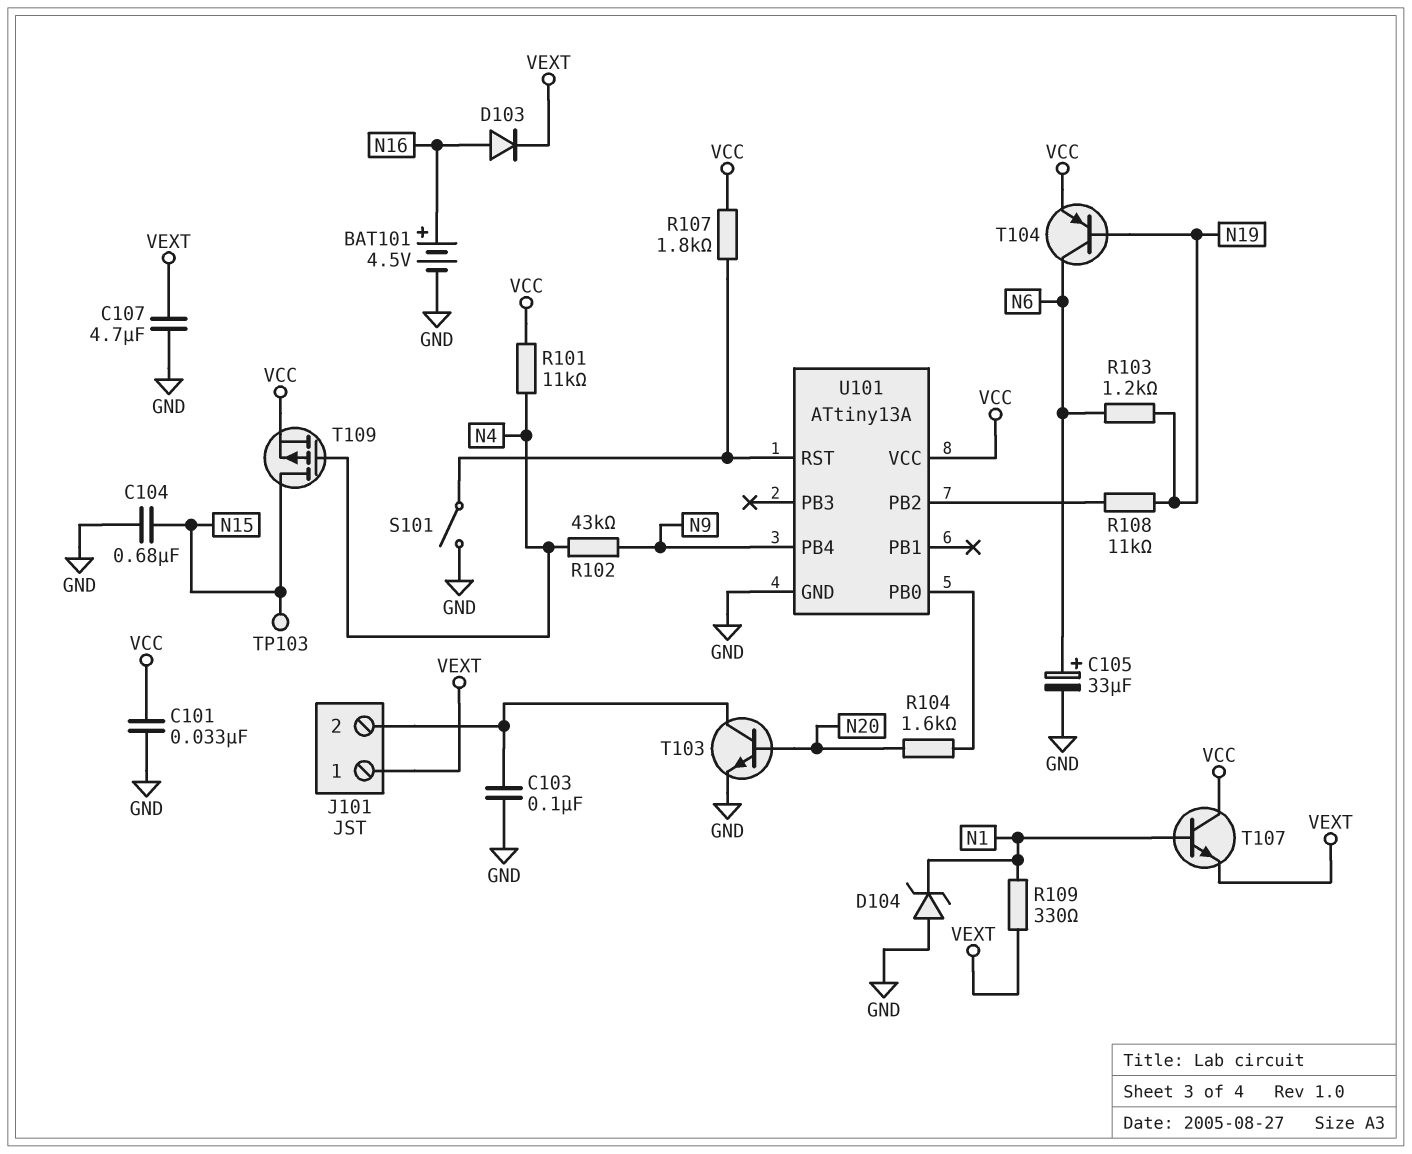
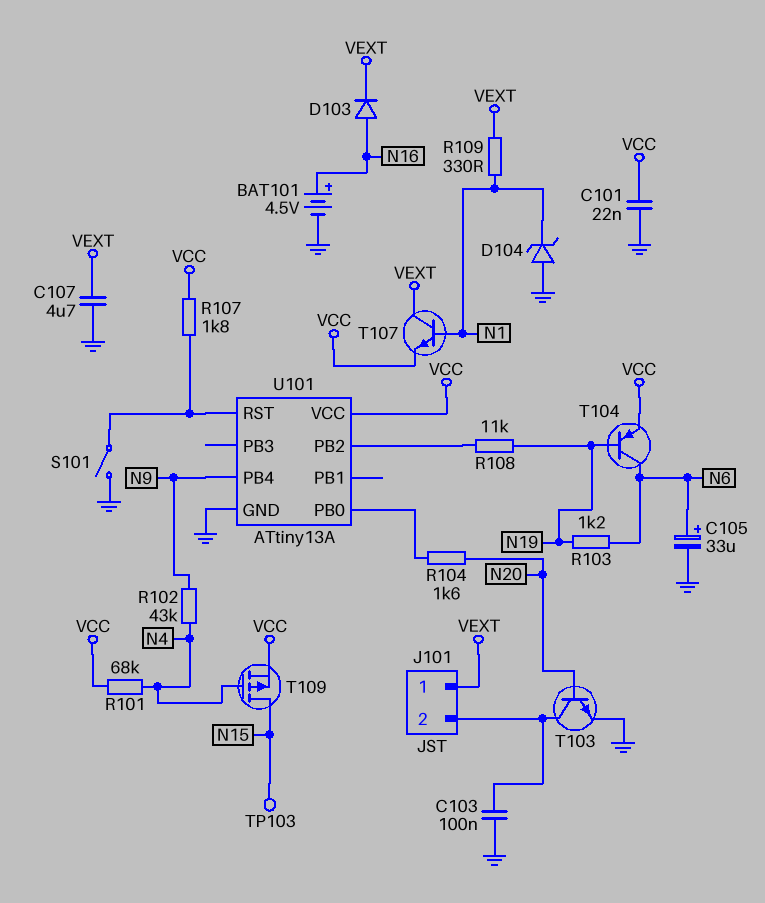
C101: 33nF (GND, VCC) -> 22nF (GND, VCC)
C104: 680nF (GND, N15) -> none
R101: 11k (N4, VCC) -> 68k (N4, VCC)
T107: NPN (B N1, C VCC, E VEXT) -> NPN (B N1, C VEXT, E VCC)

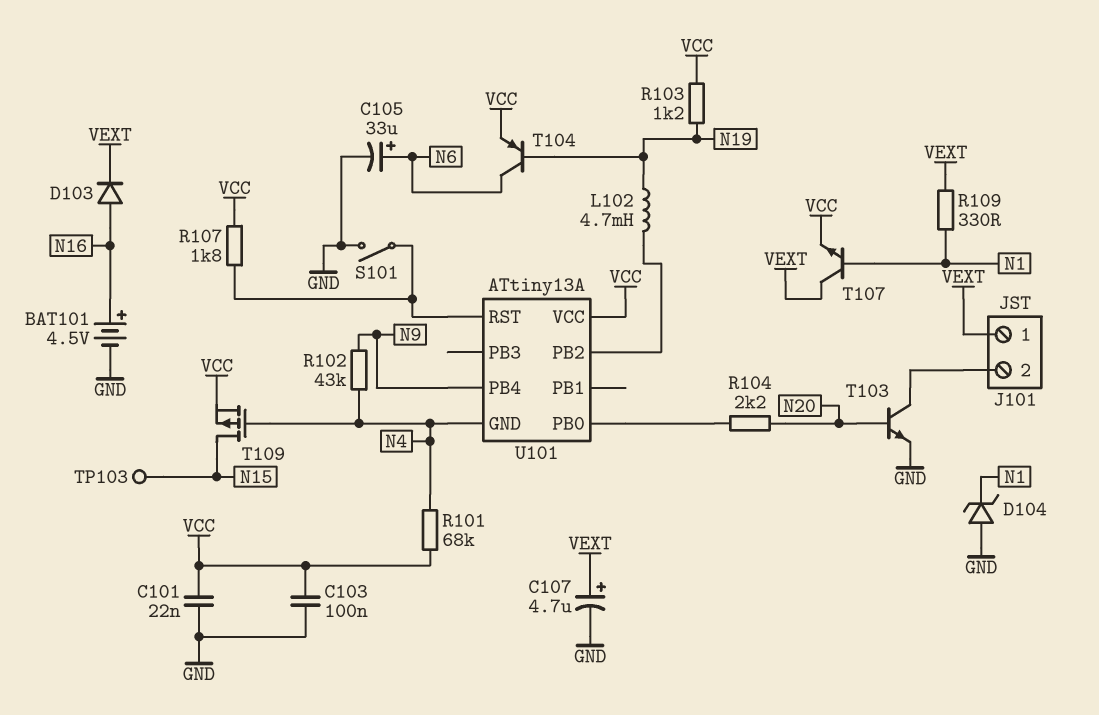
C103: 100nF (GND, J101/2) -> 100nF (GND, VCC)
C107: 4.7uF (GND, VEXT) -> 4.7uF (plus VEXT, minus GND)
L102: none -> 4.7mH (N19, U101/PB2)
R103: 1.2k (N6, N19) -> 1.2k (N19, VCC)
R104: 1.6k (N20, U101/PB0) -> 2.2k (N20, U101/PB0)
R108: 11k (N19, U101/PB2) -> none
U101 pin GND: GND -> N4

